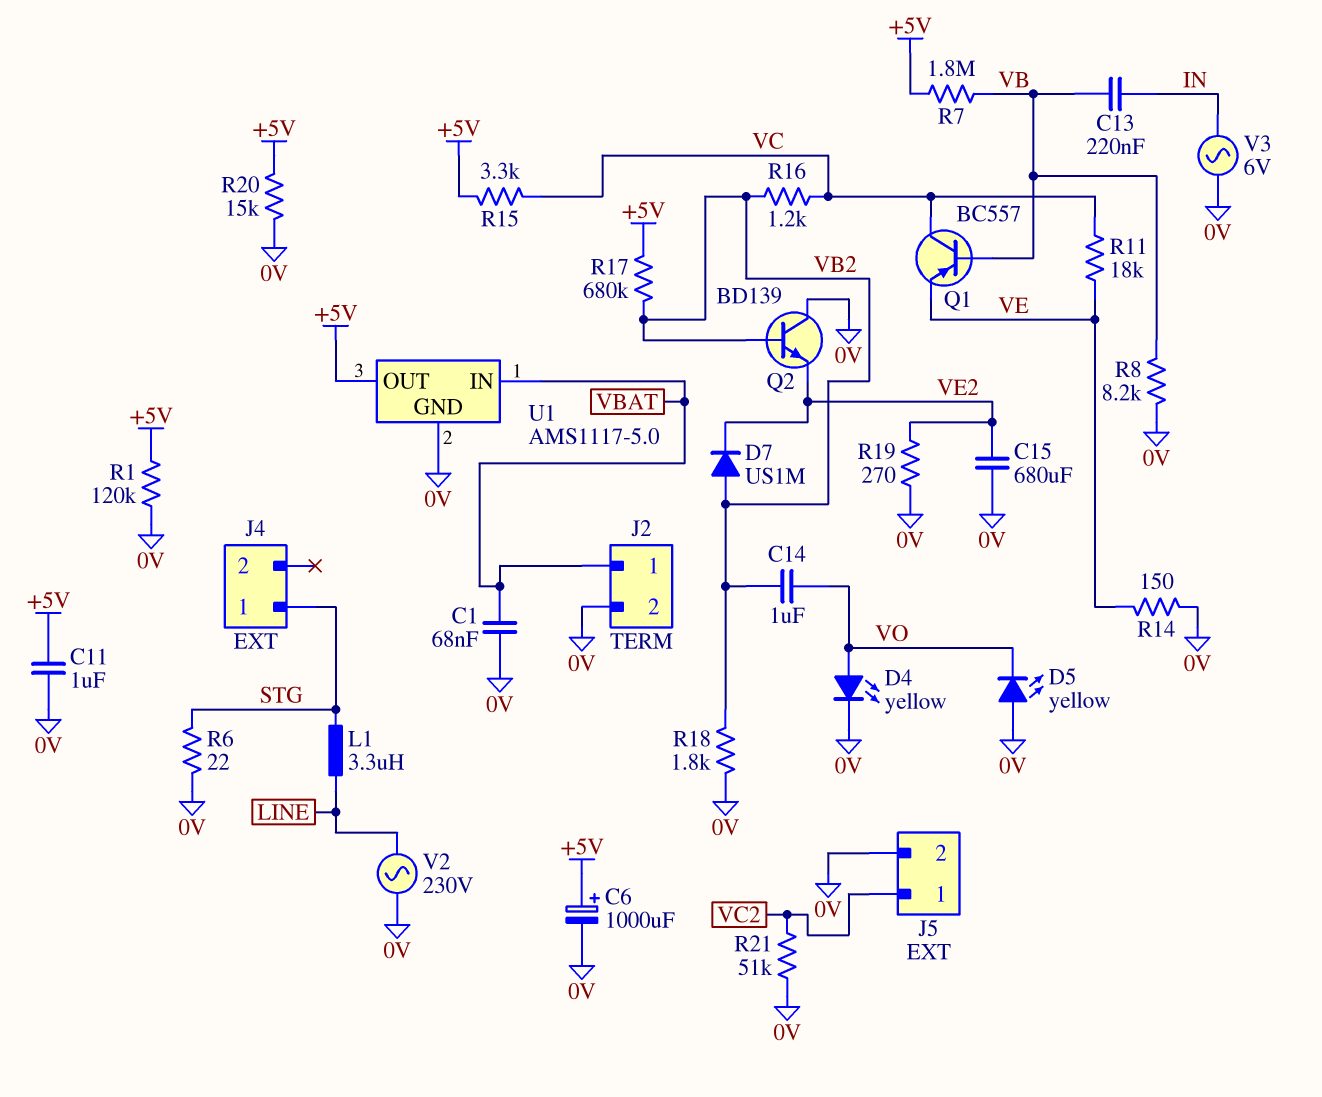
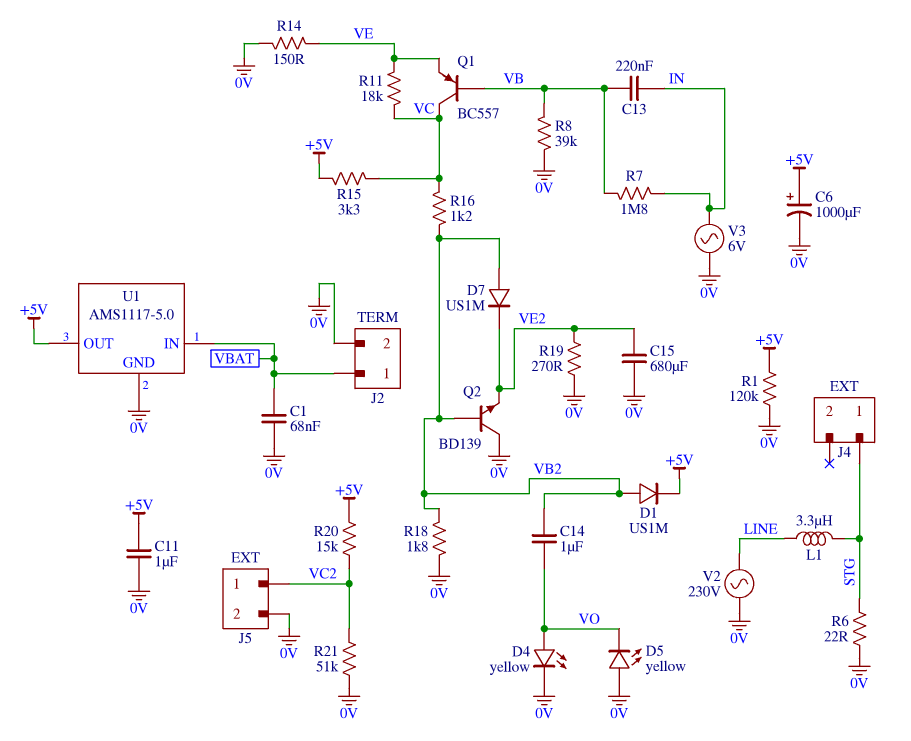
D1: none -> diode US1M (A VB2, K +5V)
R7: 1.8M (+5V, VB) -> 1.8M (IN, VB)
R8: 8.2k (0V, VB) -> 39k (0V, VB)
R17: 680k (+5V, VB2) -> none
R20: 15k (+5V, 0V) -> 15k (+5V, VC2)

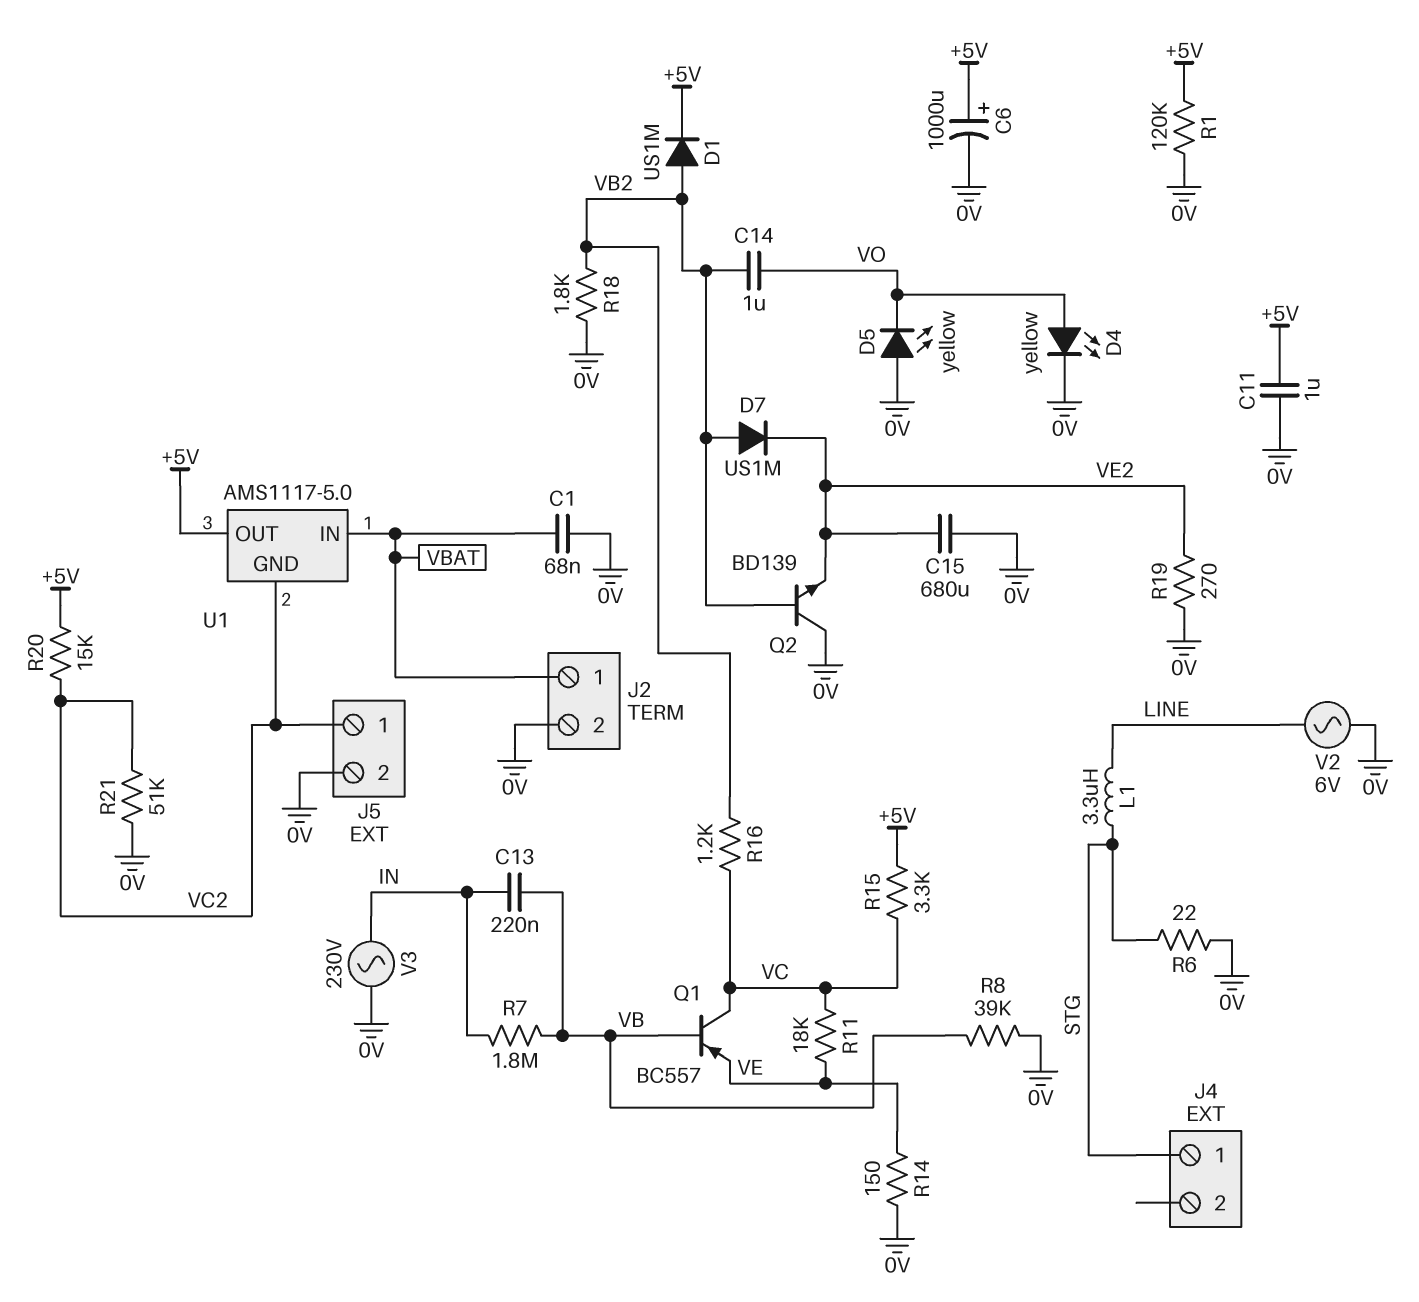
U1 pin GND: 0V -> VC2
V2: AC 230V (0V, LINE) -> AC 6V (0V, LINE)
V3: AC 6V (0V, IN) -> AC 230V (0V, IN)

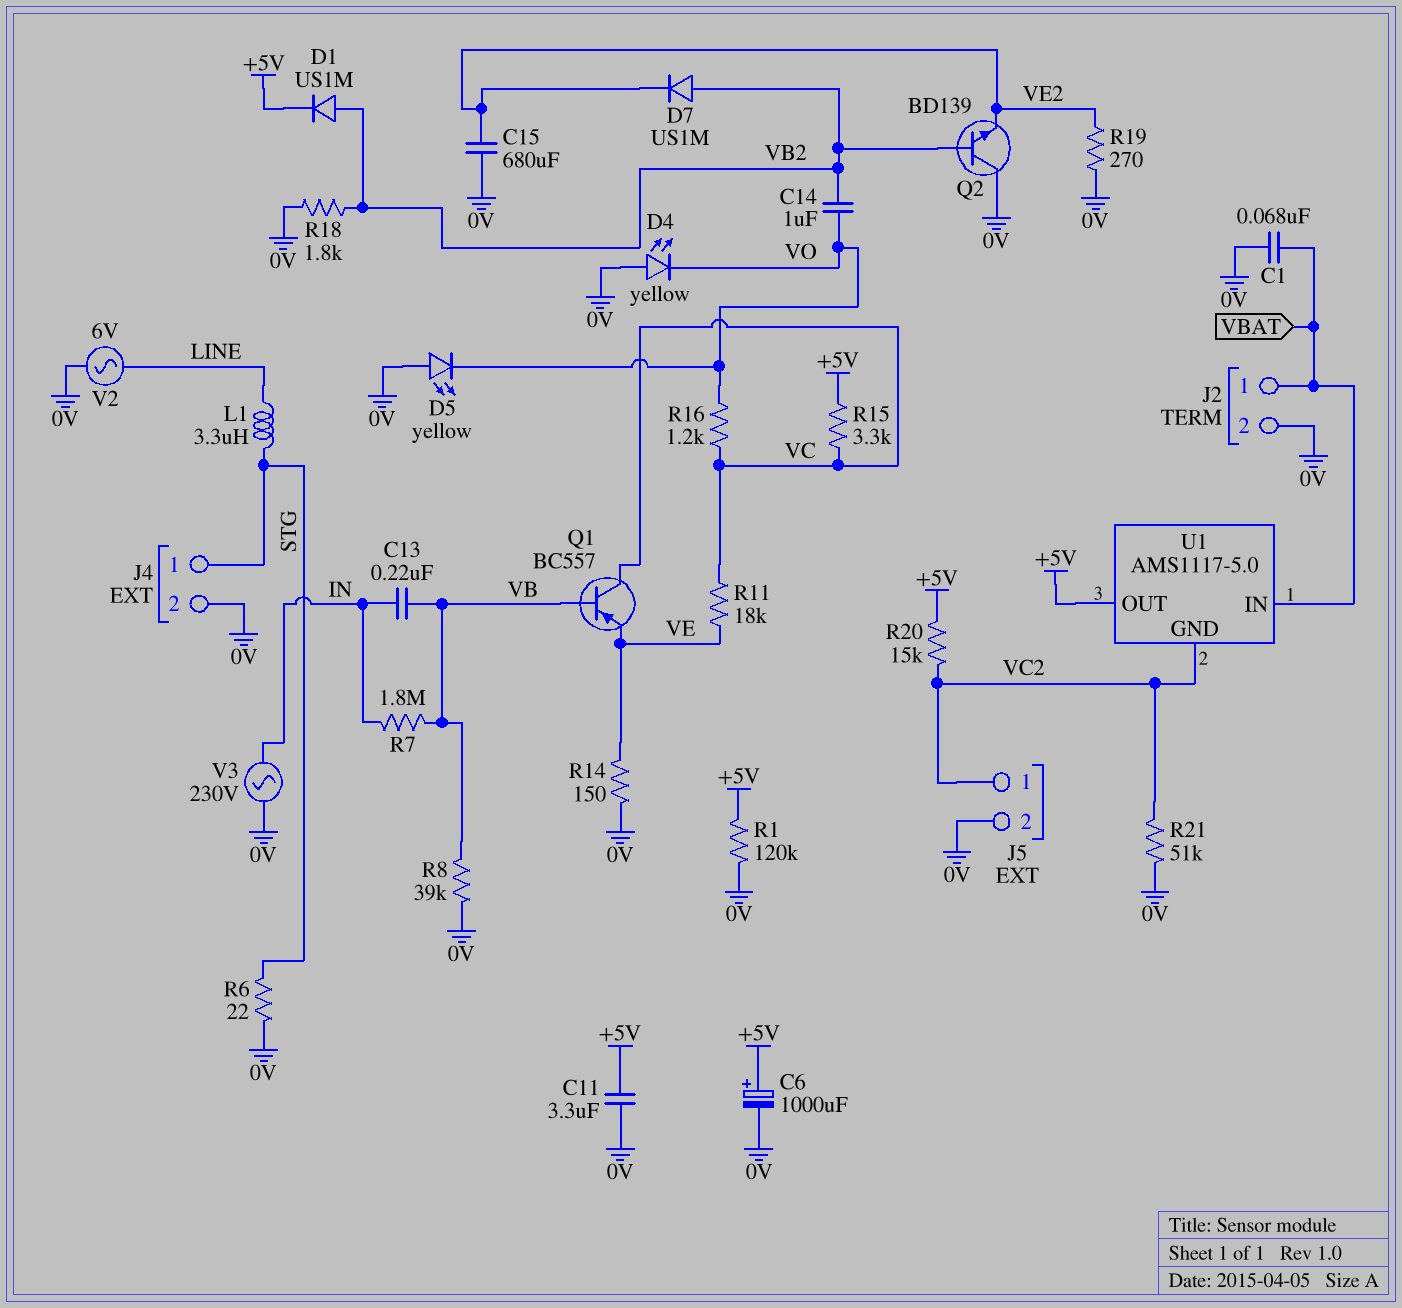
C11: 1uF (+5V, 0V) -> 3.3uF (+5V, 0V)
D4: LED yellow (A VO, K 0V) -> LED yellow (A 0V, K VO)
J4 pin 2: none -> 0V
R16: 1.2k (VB2, VC) -> 1.2k (VC, VO)

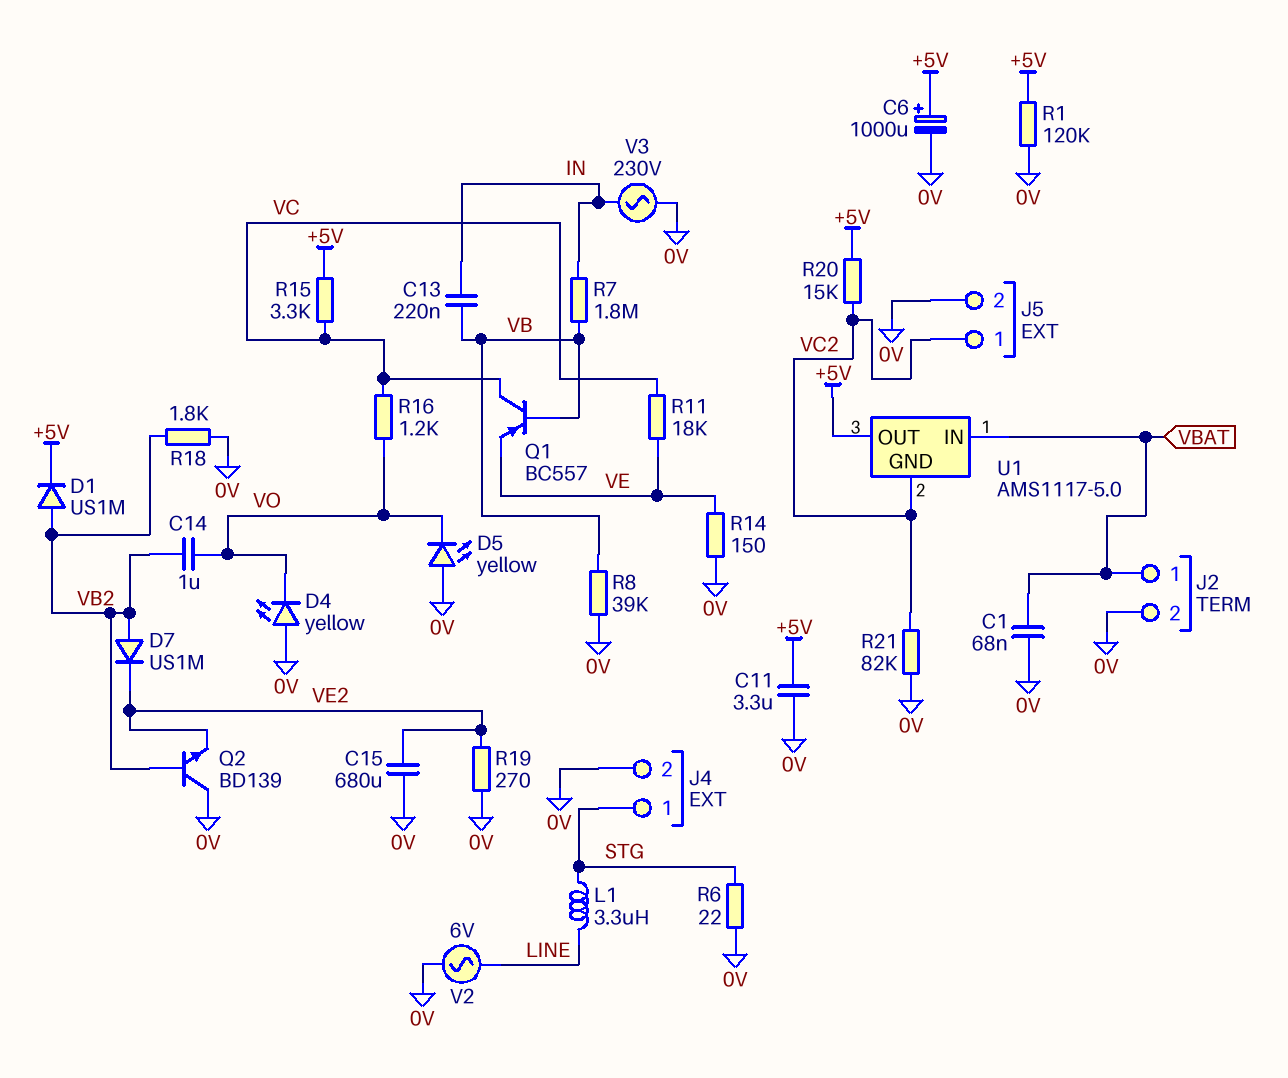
R21: 51k (0V, VC2) -> 82k (0V, VC2)

